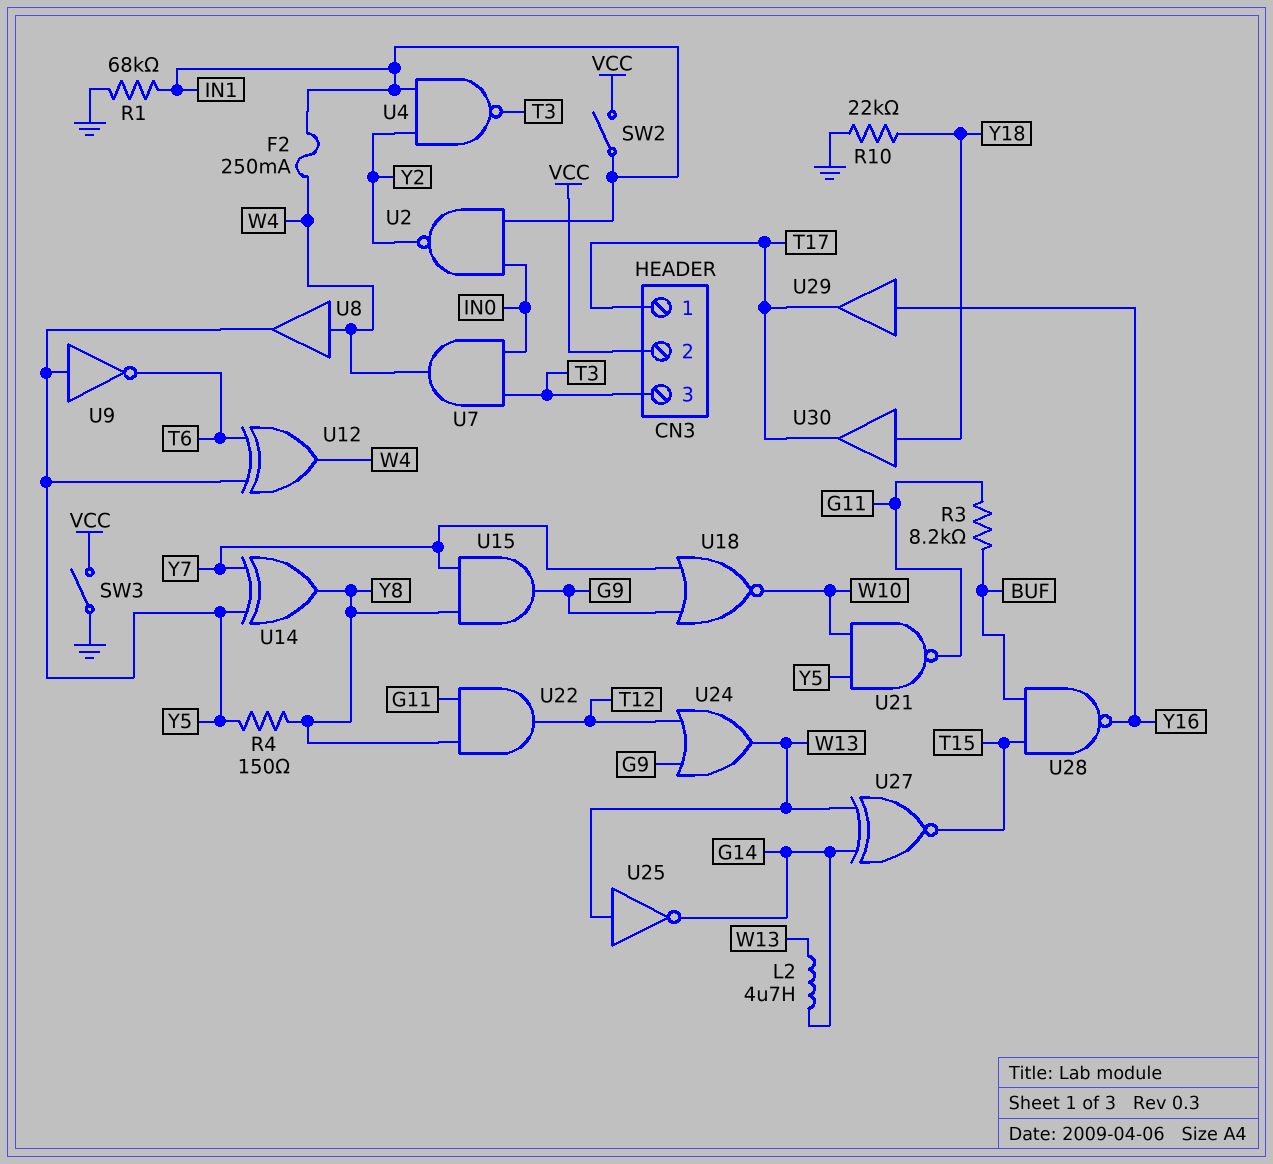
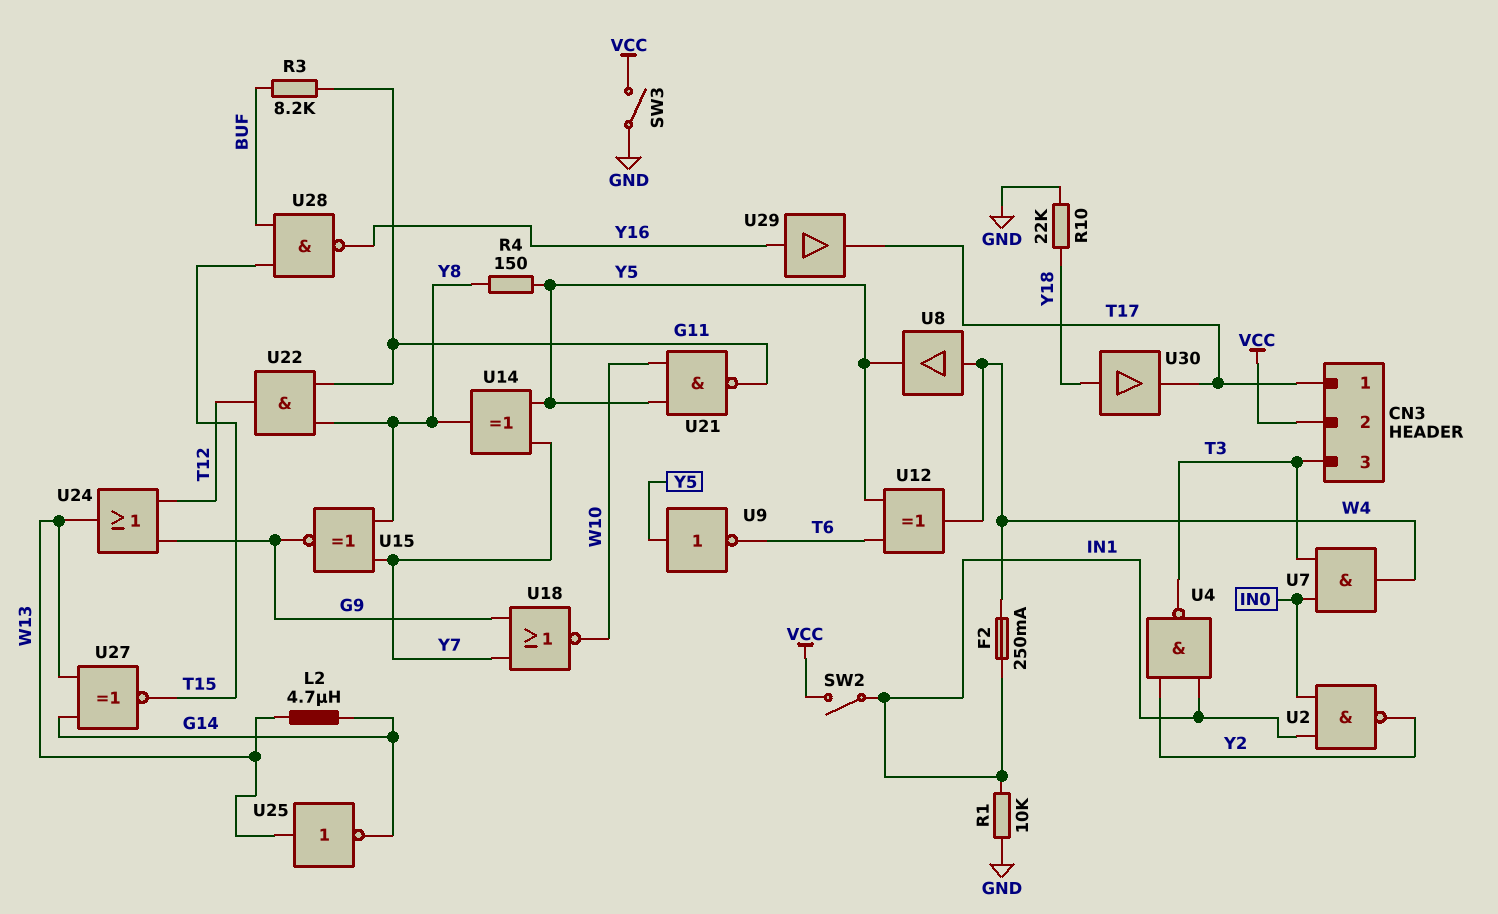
R1: 68k (GND, IN1) -> 10k (GND, IN1)
U15: AND (in Y7, in Y8, out G9) -> XNOR (in Y7, in Y8, out G9)

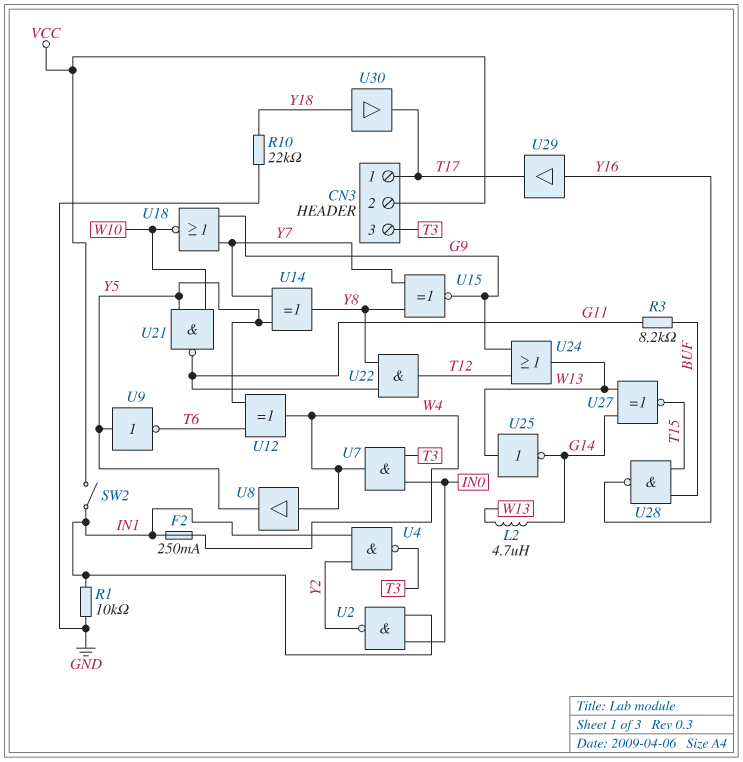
R4: 150 (Y5, Y8) -> none
SW3: switch (GND, VCC) -> none

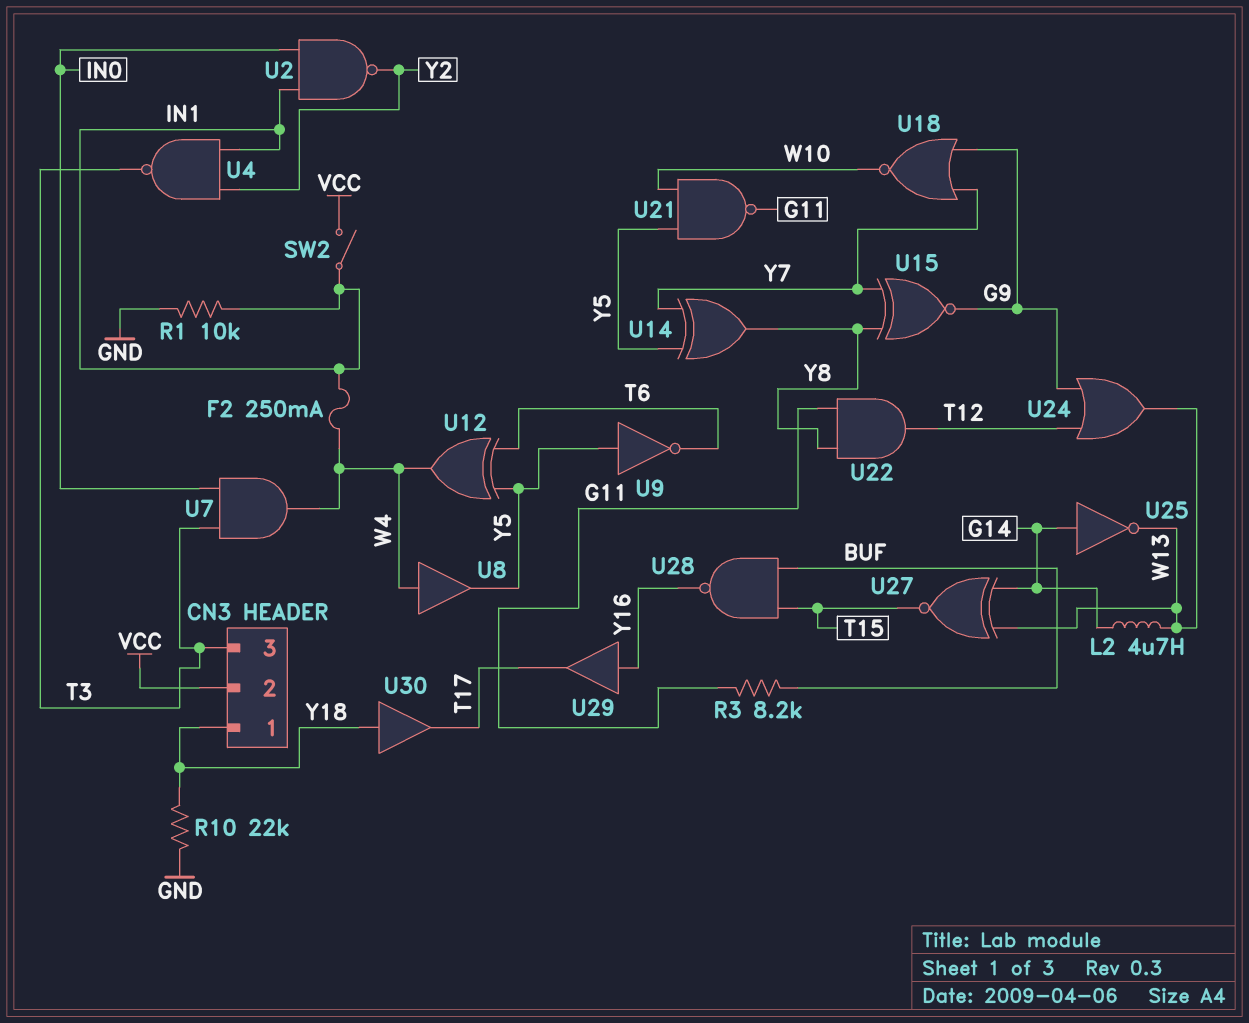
CN3 pin 1: T17 -> Y18
U25: NOT (in W13, out G14) -> NOT (in G14, out W13)

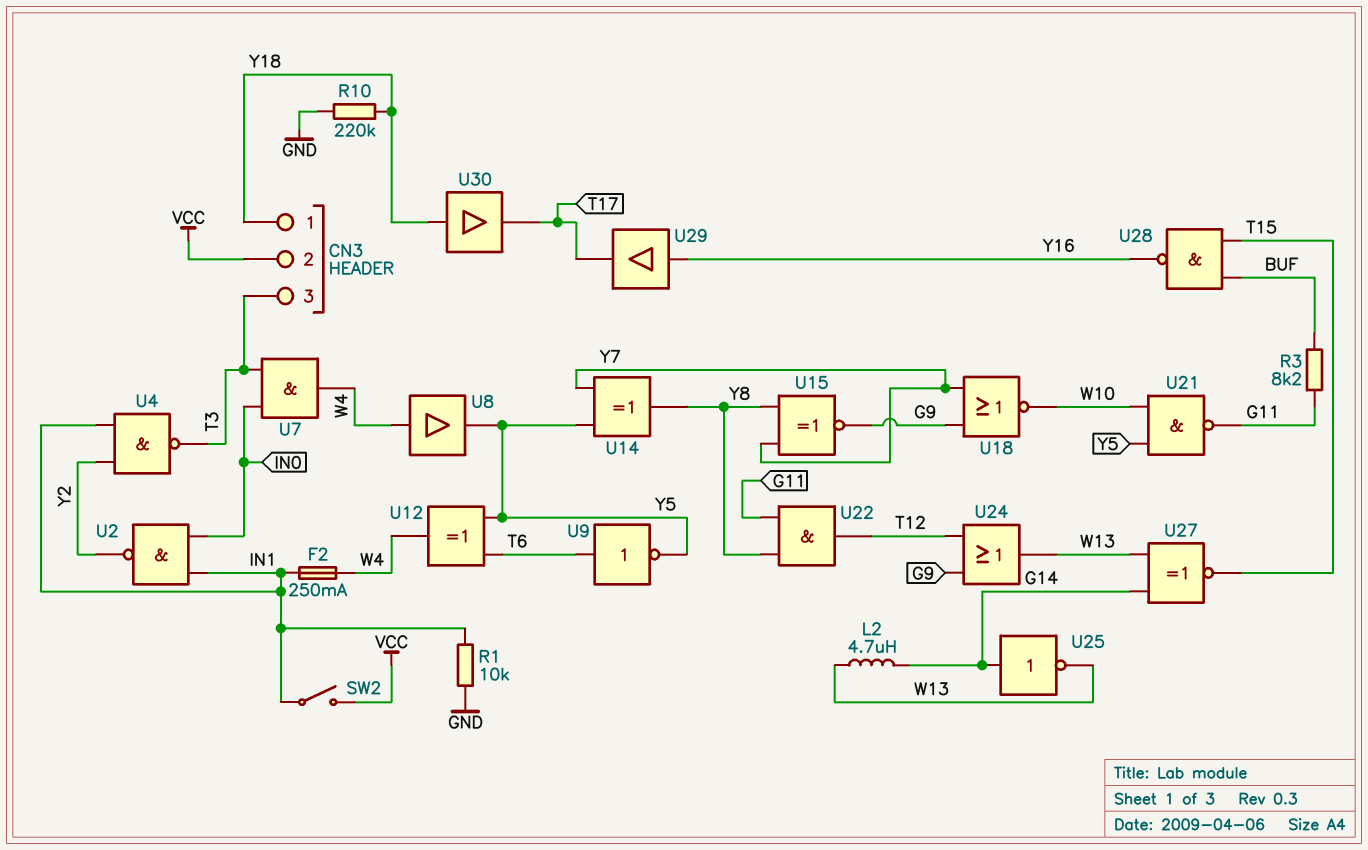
R10: 22k (GND, Y18) -> 220k (GND, Y18)
U9: NOT (in Y5, out T6) -> NOT (in T6, out Y5)

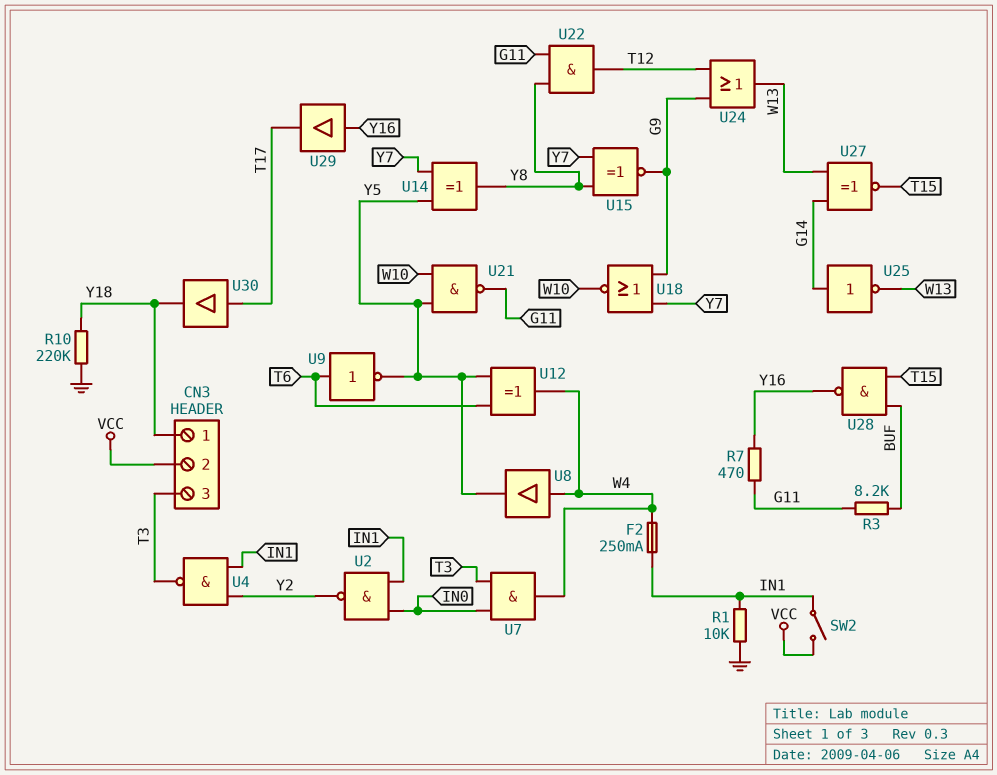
L2: 4.7uH (G14, W13) -> none
R7: none -> 470 (G11, Y16)
U30: buffer (in Y18, out T17) -> buffer (in T17, out Y18)

